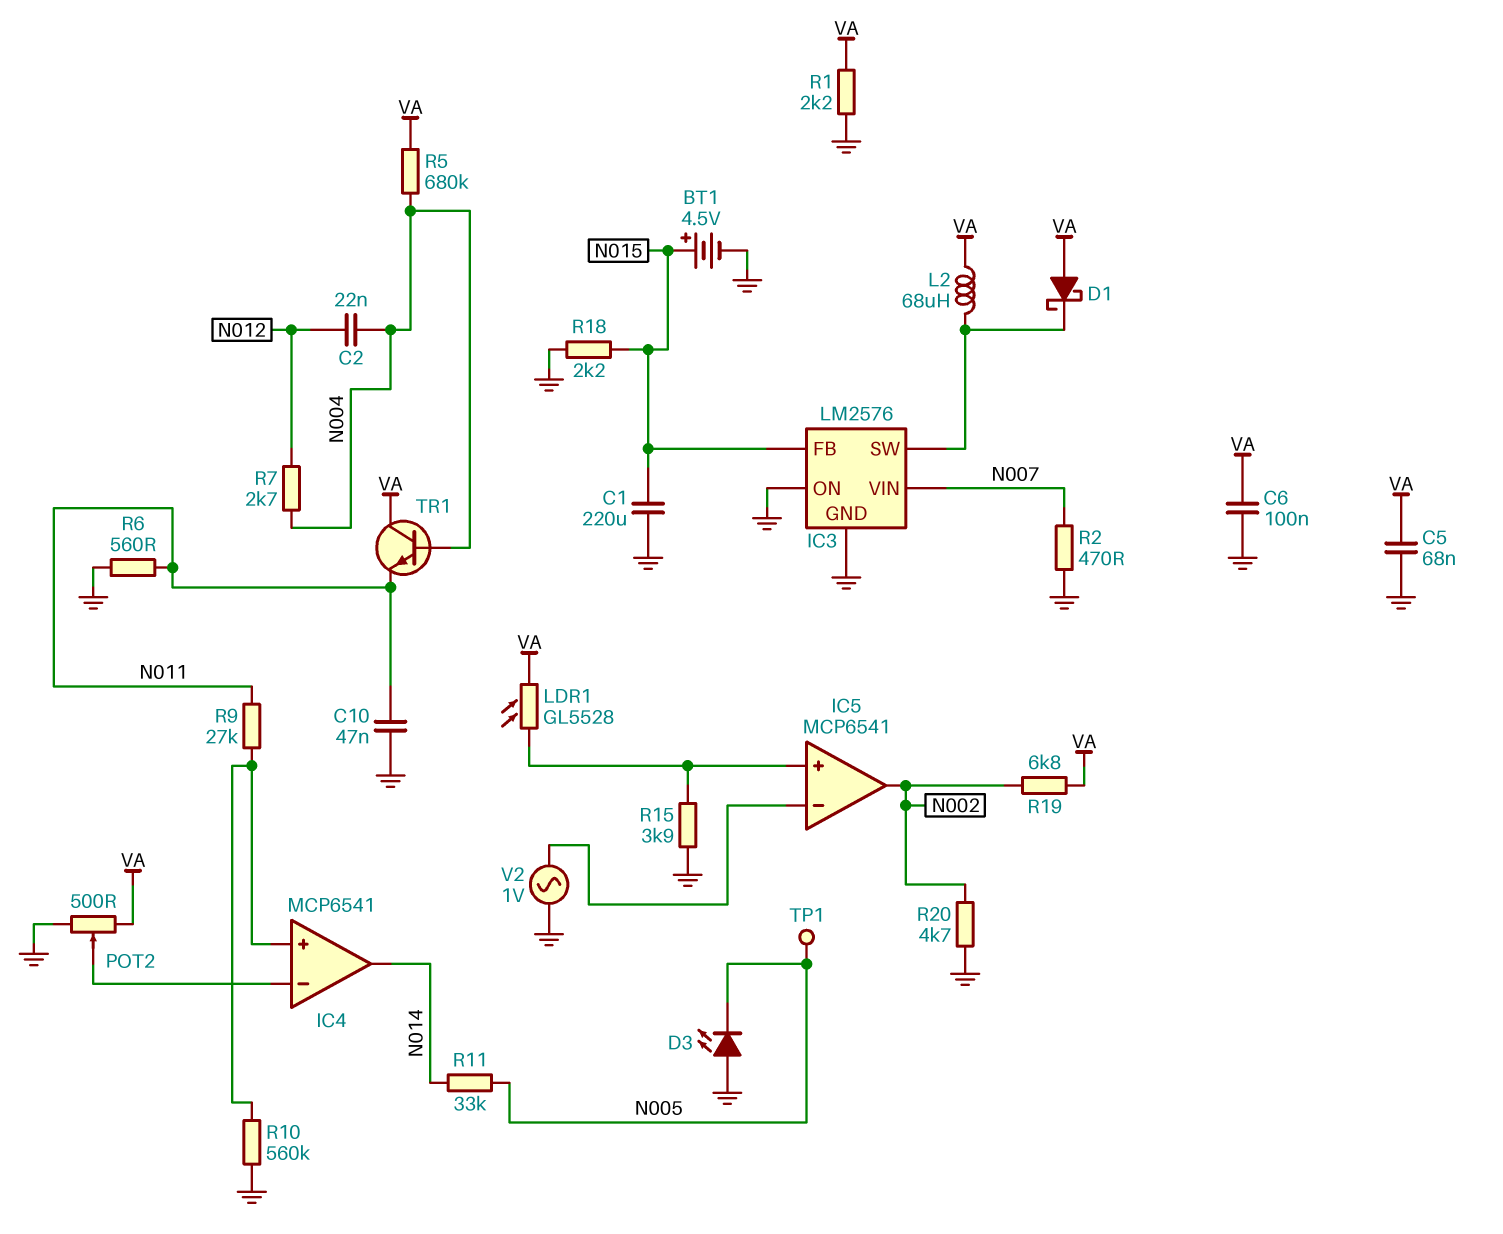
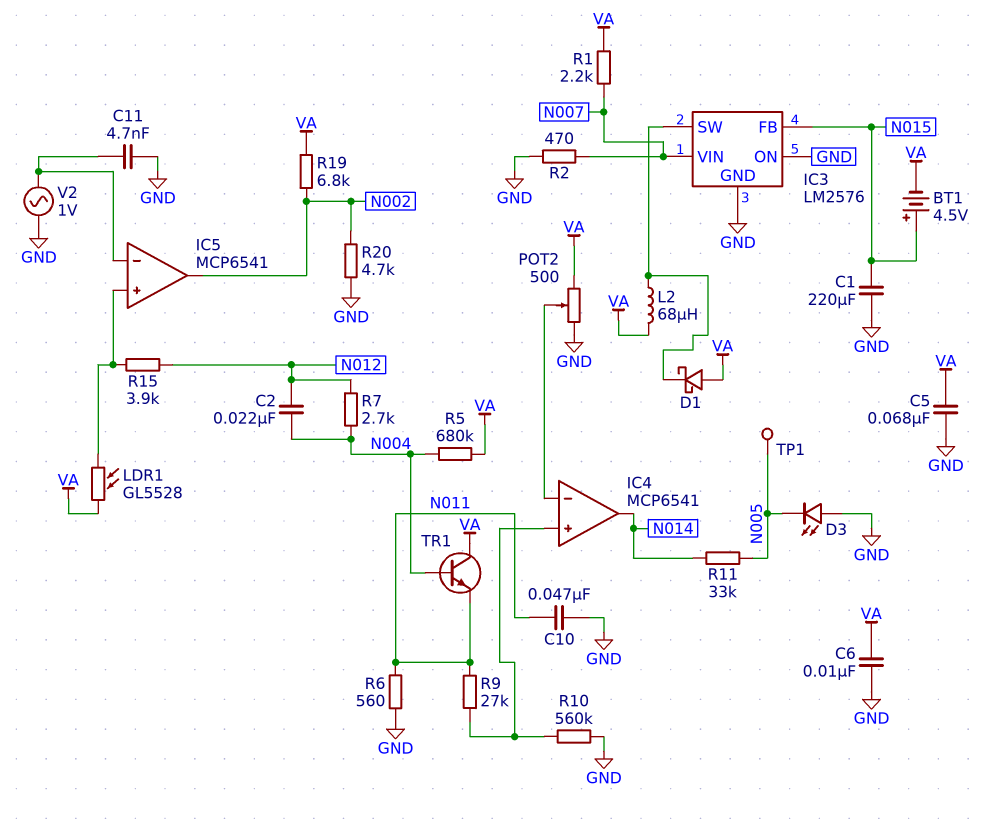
BT1: 4.5V (plus N015, minus GND) -> 4.5V (plus N015, minus VA)
C6: 100nF (GND, VA) -> 10nF (GND, VA)
C11: none -> 4.7nF (GND, IC5/in-)
R1: 2.2k (GND, VA) -> 2.2k (N007, VA)
R15: 3.9k (GND, IC5/in+) -> 3.9k (IC5/in+, N012)
R18: 2.2k (GND, N015) -> none

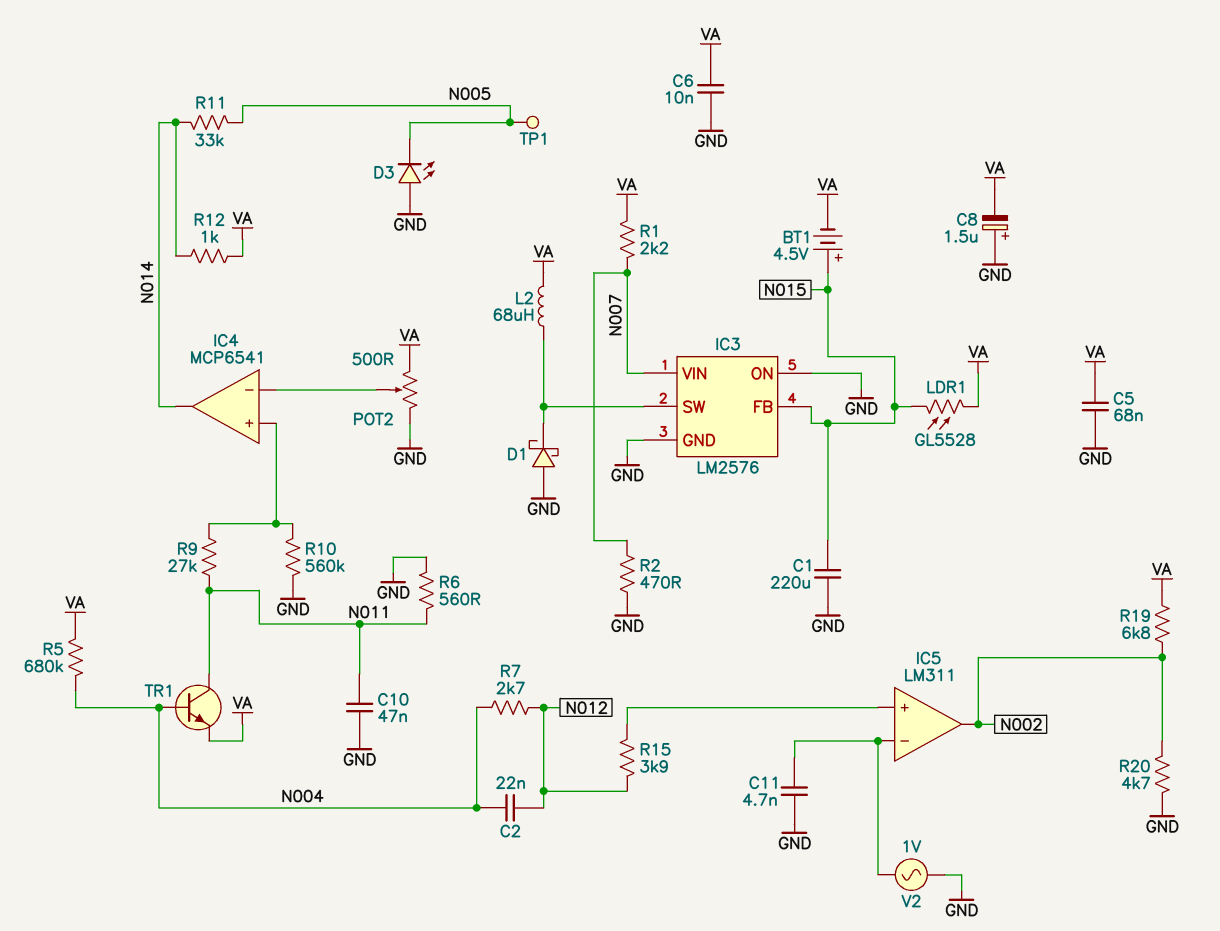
C8: none -> 1.5uF (plus GND, minus VA)
D1: schottky (A VA, K IC3/SW) -> schottky (A GND, K IC3/SW)
IC5: MCP6541 -> LM311
LDR1: GL5528 (IC5/in+, VA) -> GL5528 (N015, VA)
R12: none -> 1k (N014, VA)
TR1: NPN (B N004, C VA, E N011) -> NPN (B N004, C N011, E VA)

